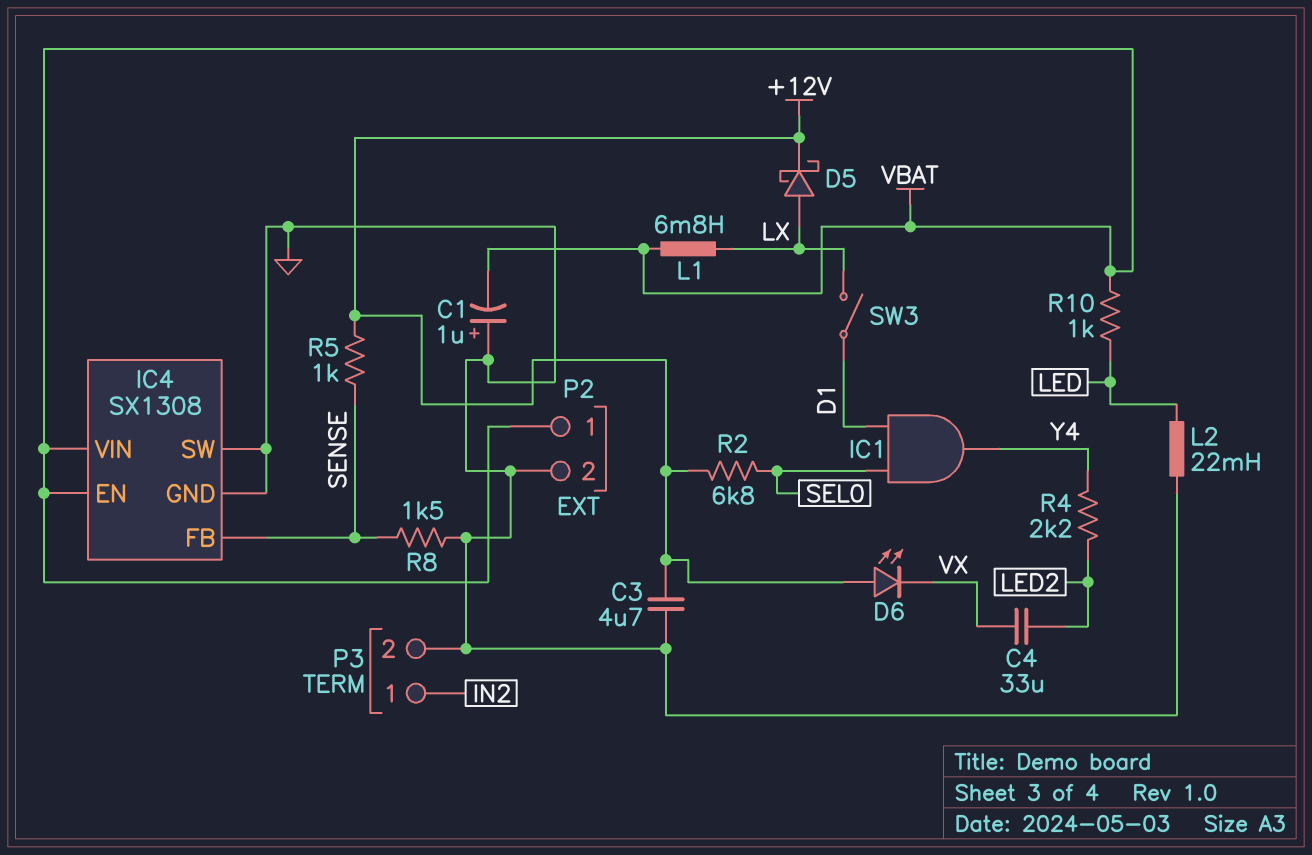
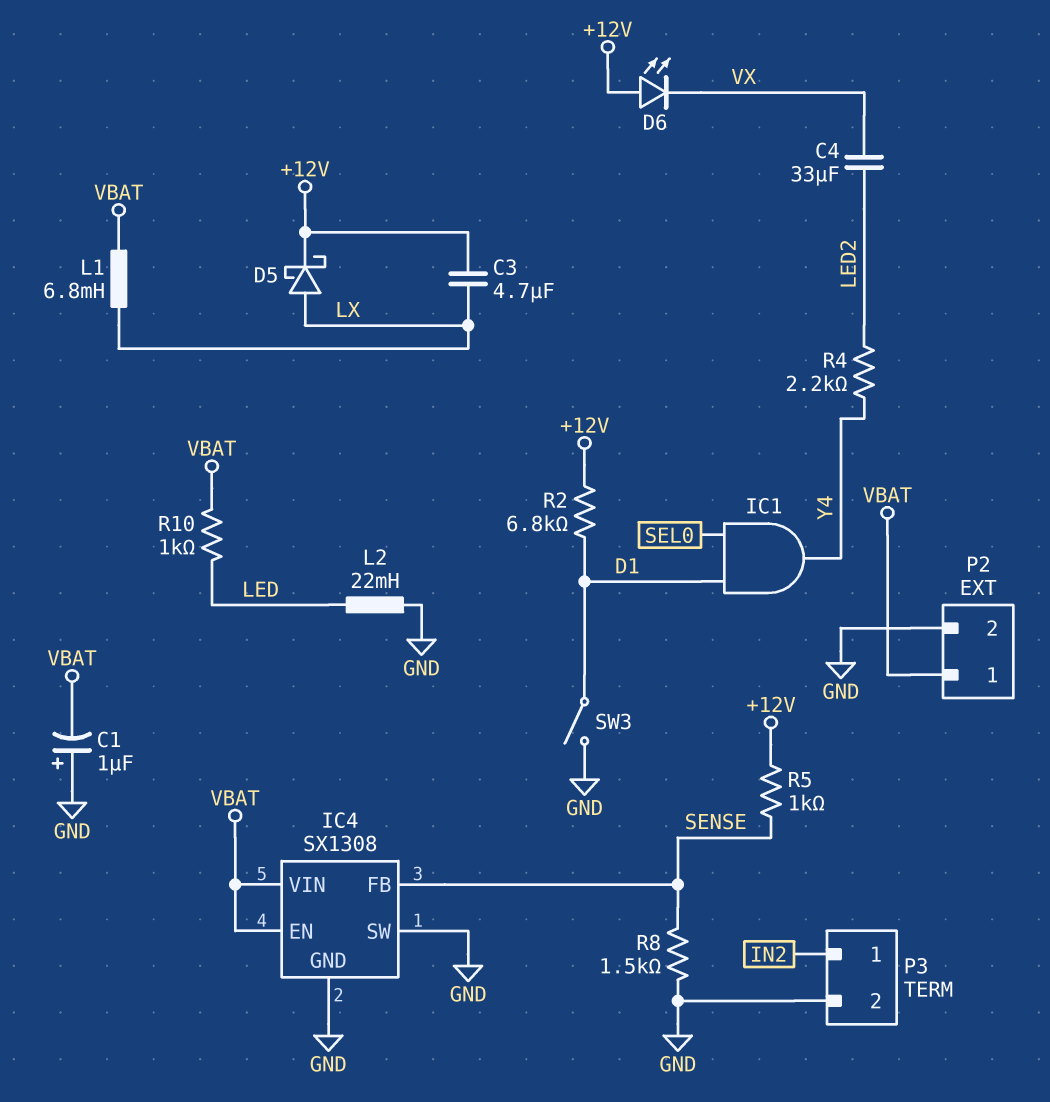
C3: 4.7uF (+12V, GND) -> 4.7uF (+12V, LX)
R2: 6.8k (+12V, SEL0) -> 6.8k (+12V, D1)
SW3: switch (D1, LX) -> switch (D1, GND)

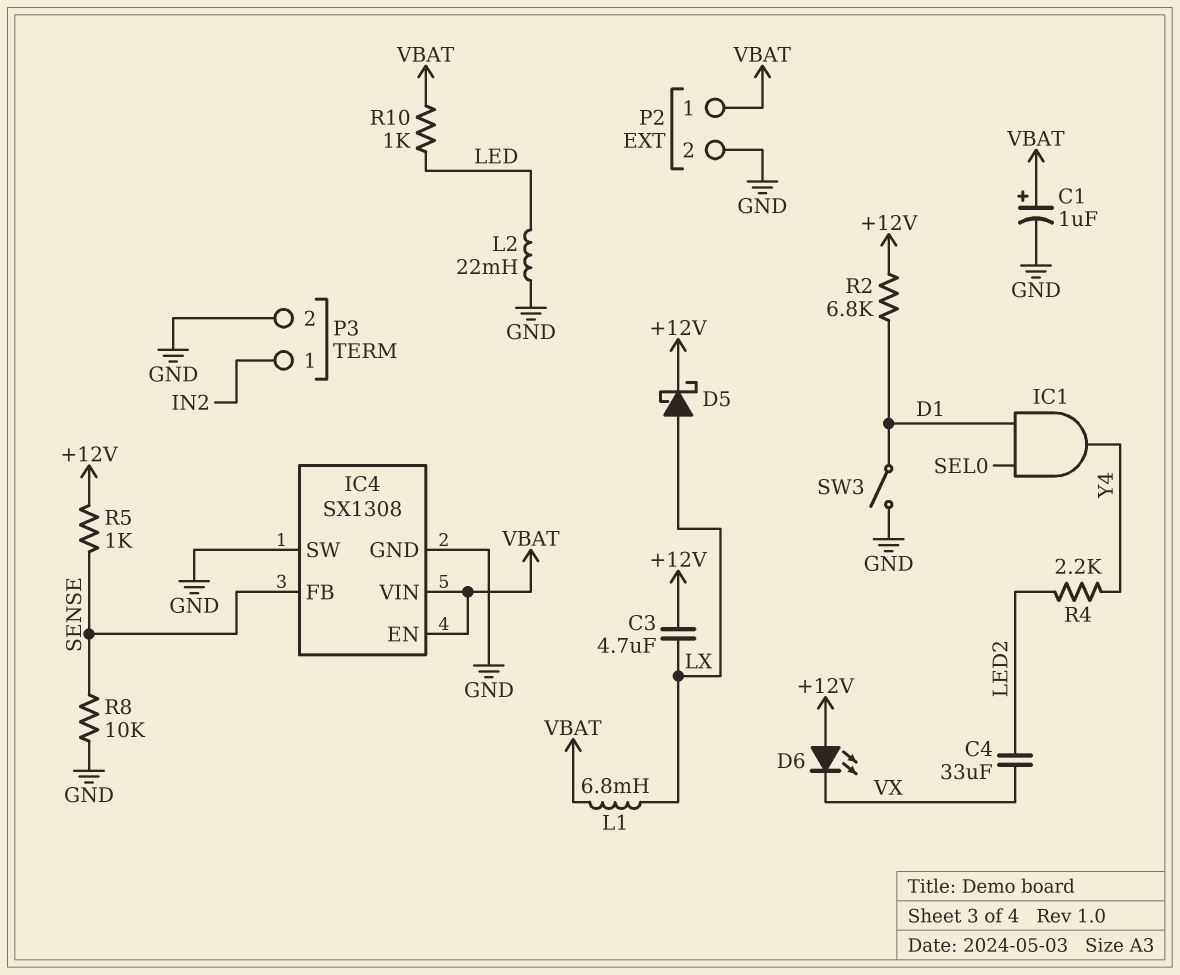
C1: 1uF (plus GND, minus VBAT) -> 1uF (plus VBAT, minus GND)
R8: 1.5k (GND, SENSE) -> 10k (GND, SENSE)

